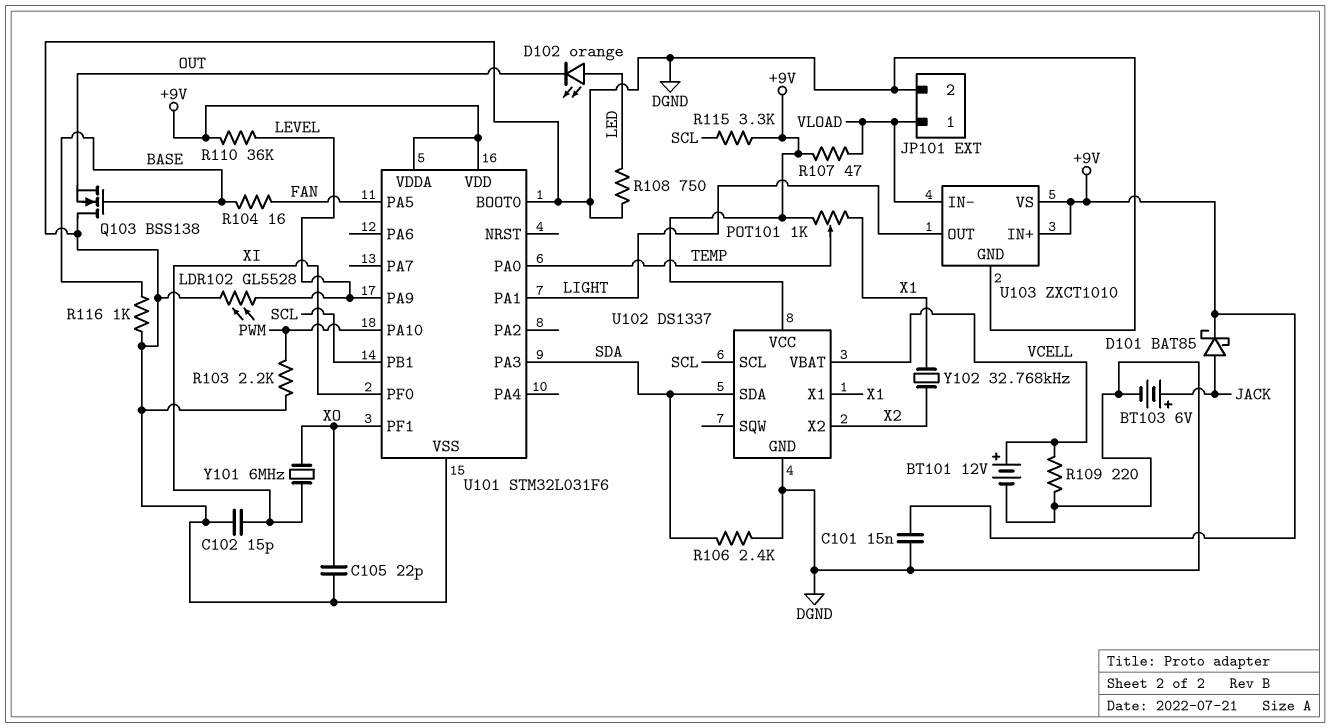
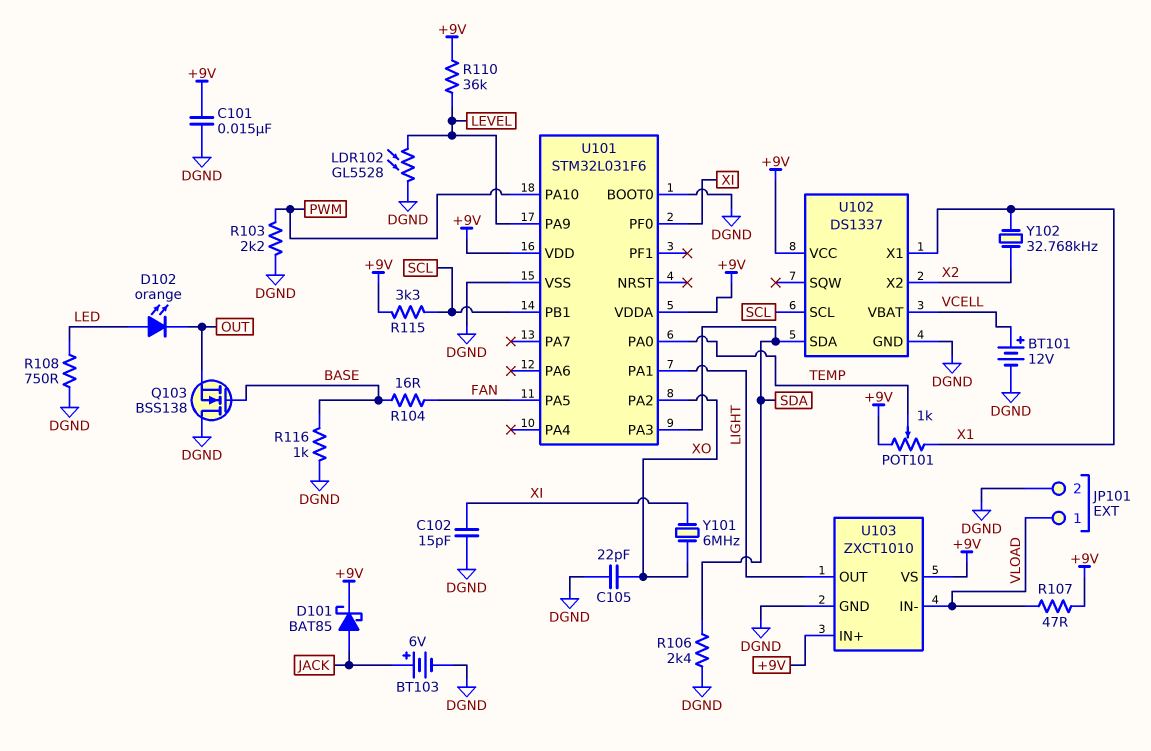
R109: 220 (DGND, VCELL) -> none
U101 pin PA2: none -> XO
U101 pin PF1: XO -> none

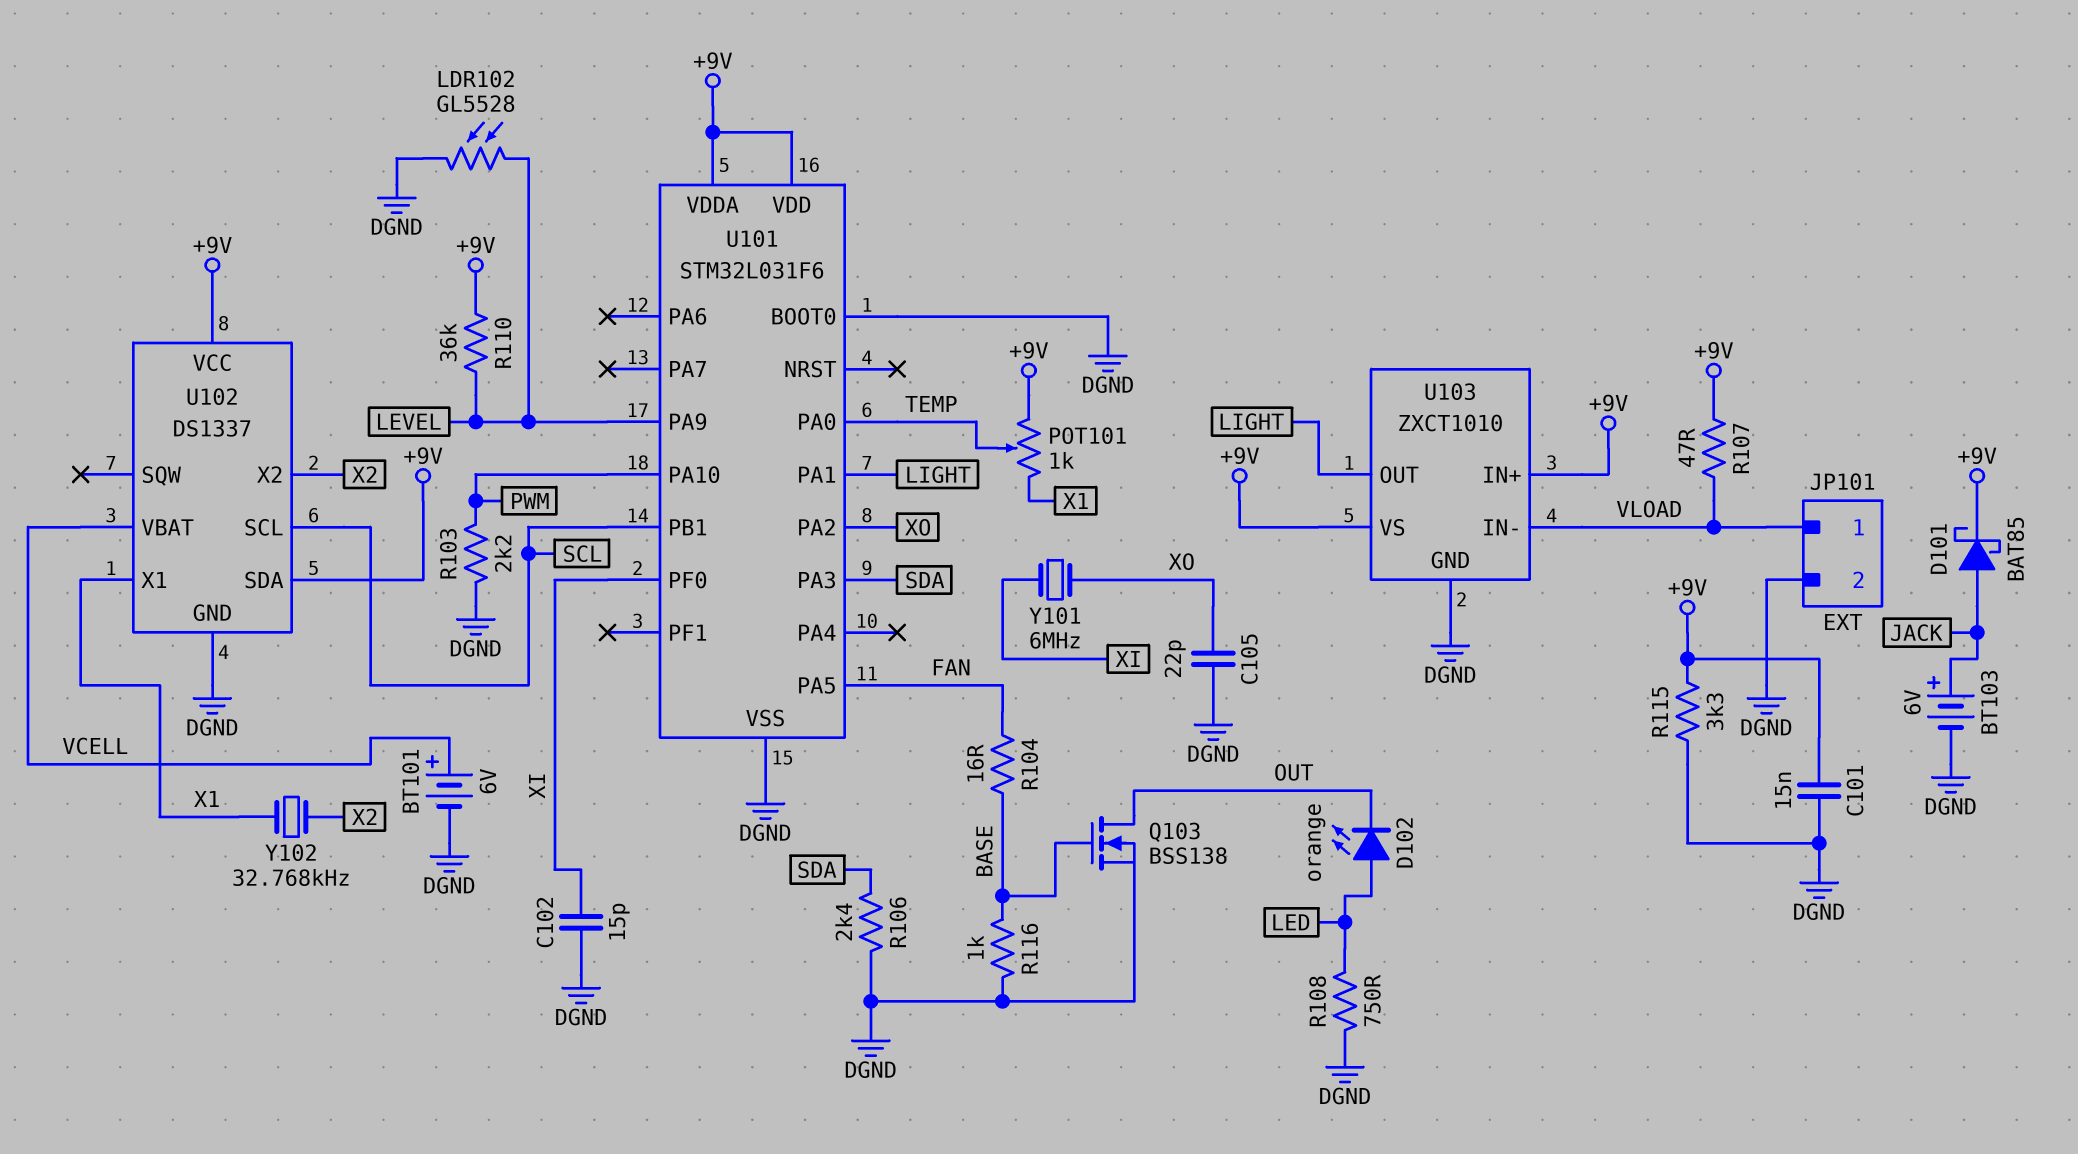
BT101: 12V (plus VCELL, minus DGND) -> 6V (plus VCELL, minus DGND)
Q103: NMOS BSS138 (G BASE, D DGND, S OUT) -> NMOS BSS138 (G BASE, D OUT, S DGND)
R115: 3.3k (+9V, SCL) -> 3.3k (+9V, DGND)
U102 pin SDA: SDA -> +9V

